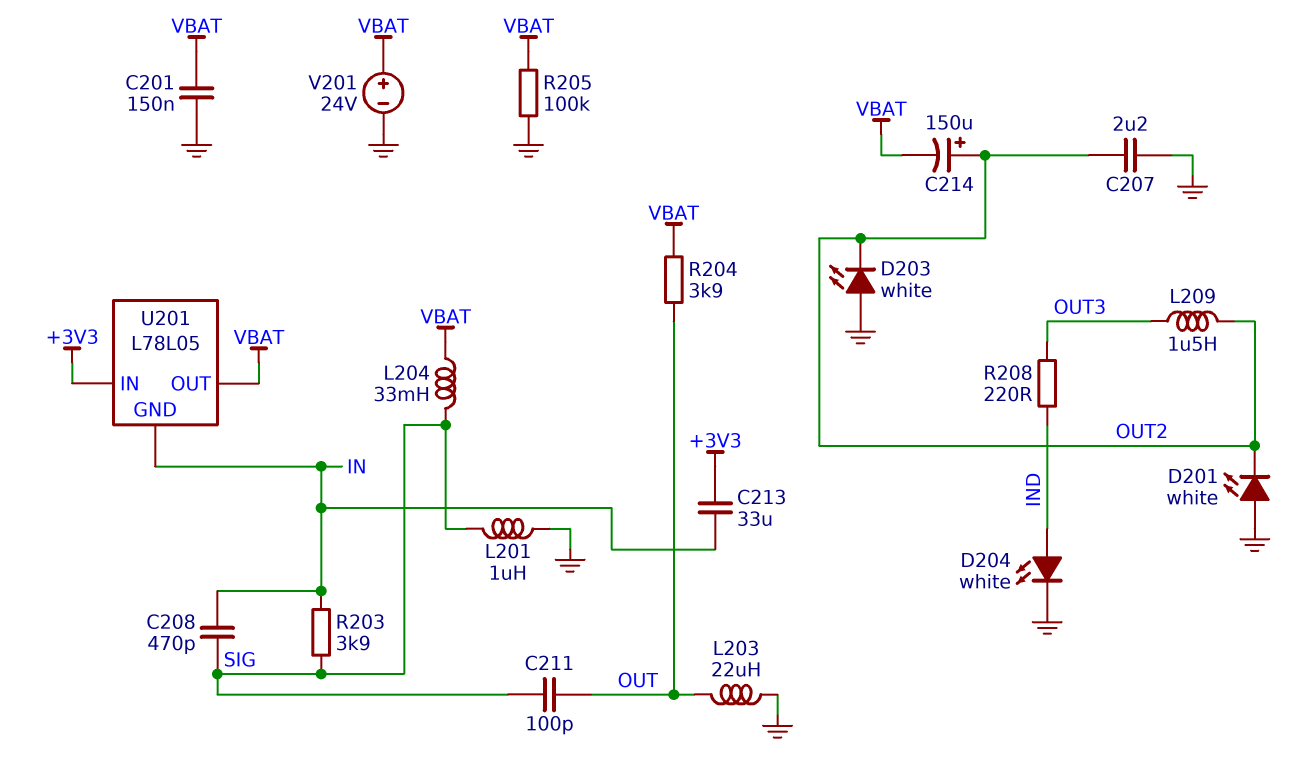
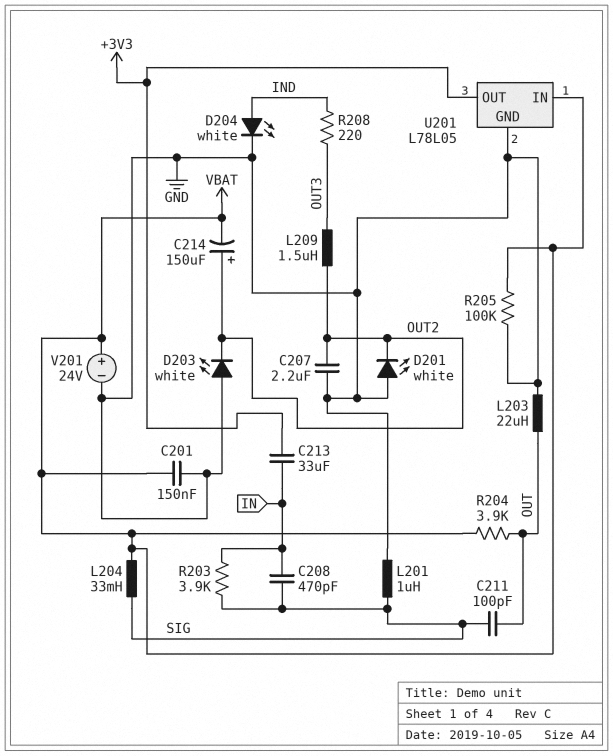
U201 pin GND: IN -> GND
U201 pin IN: +3V3 -> VBAT
U201 pin OUT: VBAT -> +3V3

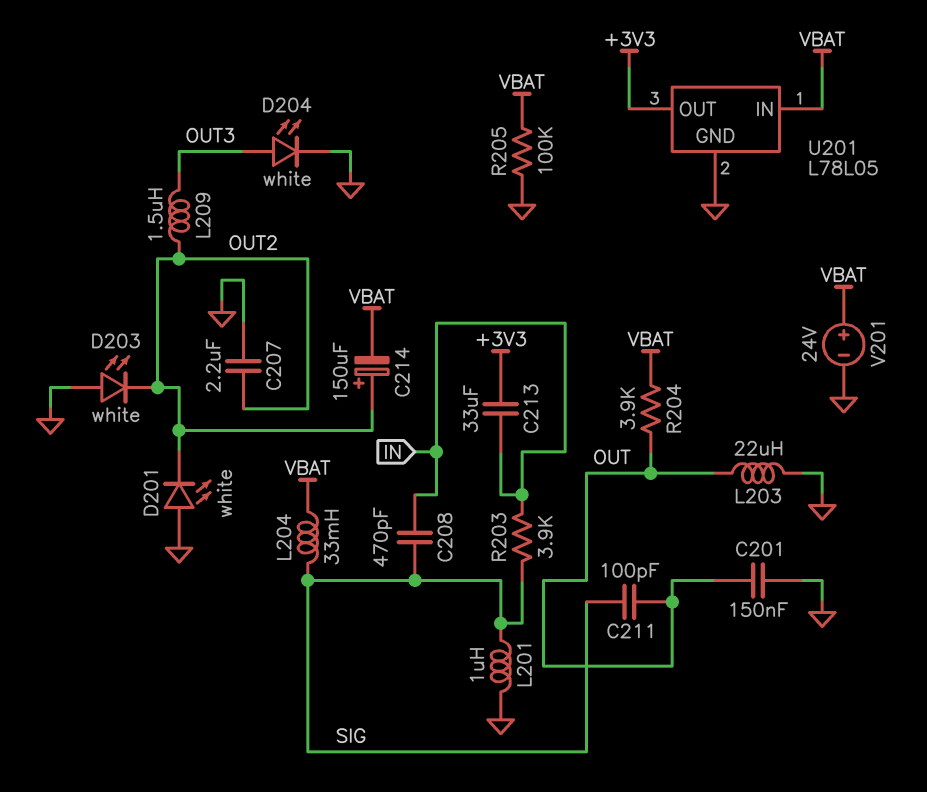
C201: 150nF (GND, VBAT) -> 150nF (GND, OUT)
D204: LED white (A IND, K GND) -> LED white (A OUT3, K GND)
R208: 220 (IND, OUT3) -> none

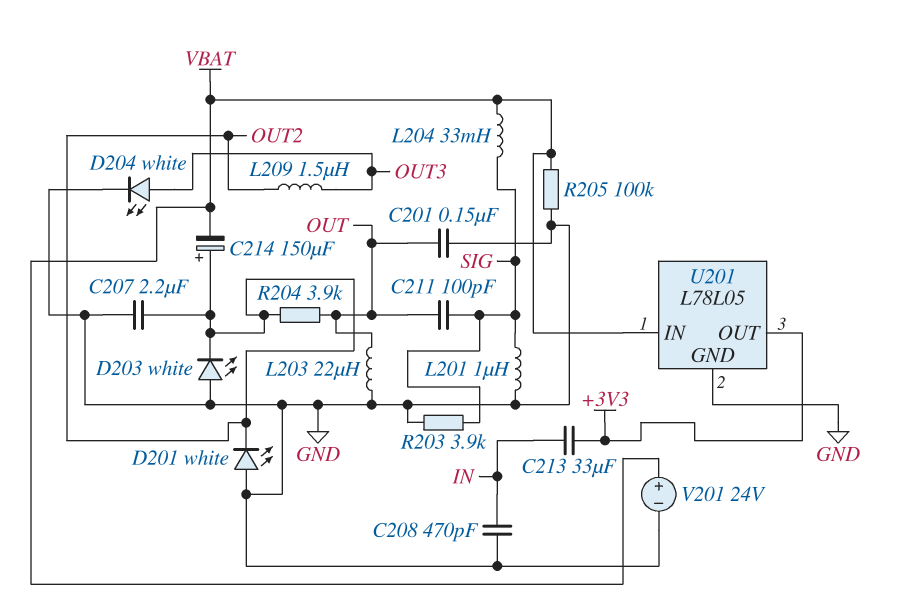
C208: 470pF (IN, SIG) -> 470pF (GND, IN)
R203: 3.9k (IN, SIG) -> 3.9k (GND, SIG)
R204: 3.9k (OUT, VBAT) -> 3.9k (OUT, OUT2)

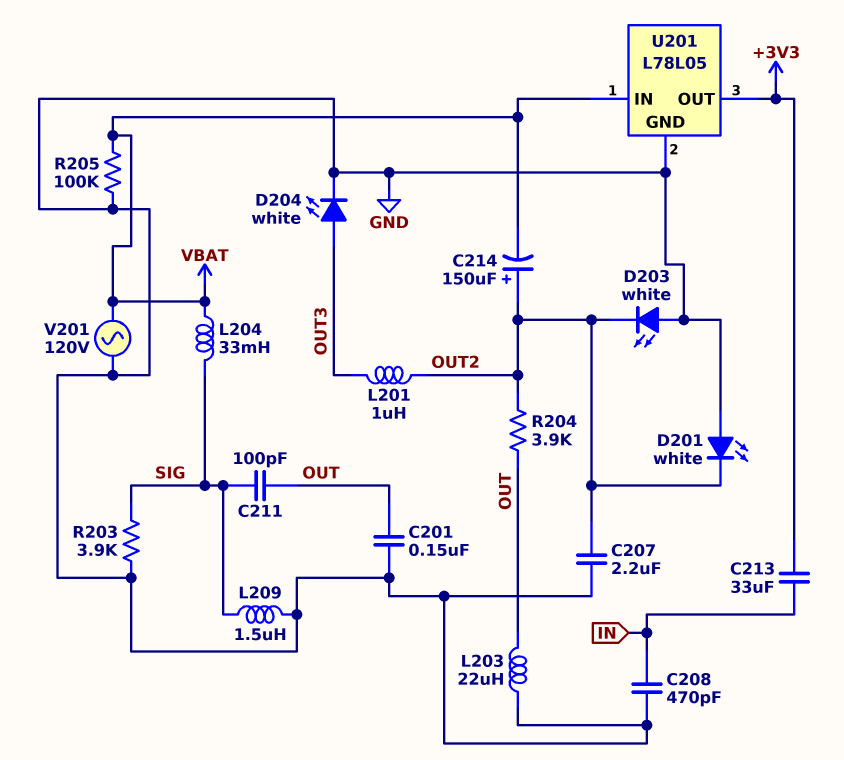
L201: 1uH (GND, SIG) -> 1uH (OUT2, OUT3)
L209: 1.5uH (OUT2, OUT3) -> 1.5uH (GND, SIG)
V201: 24V (plus VBAT, minus GND) -> AC 120V (GND, VBAT)

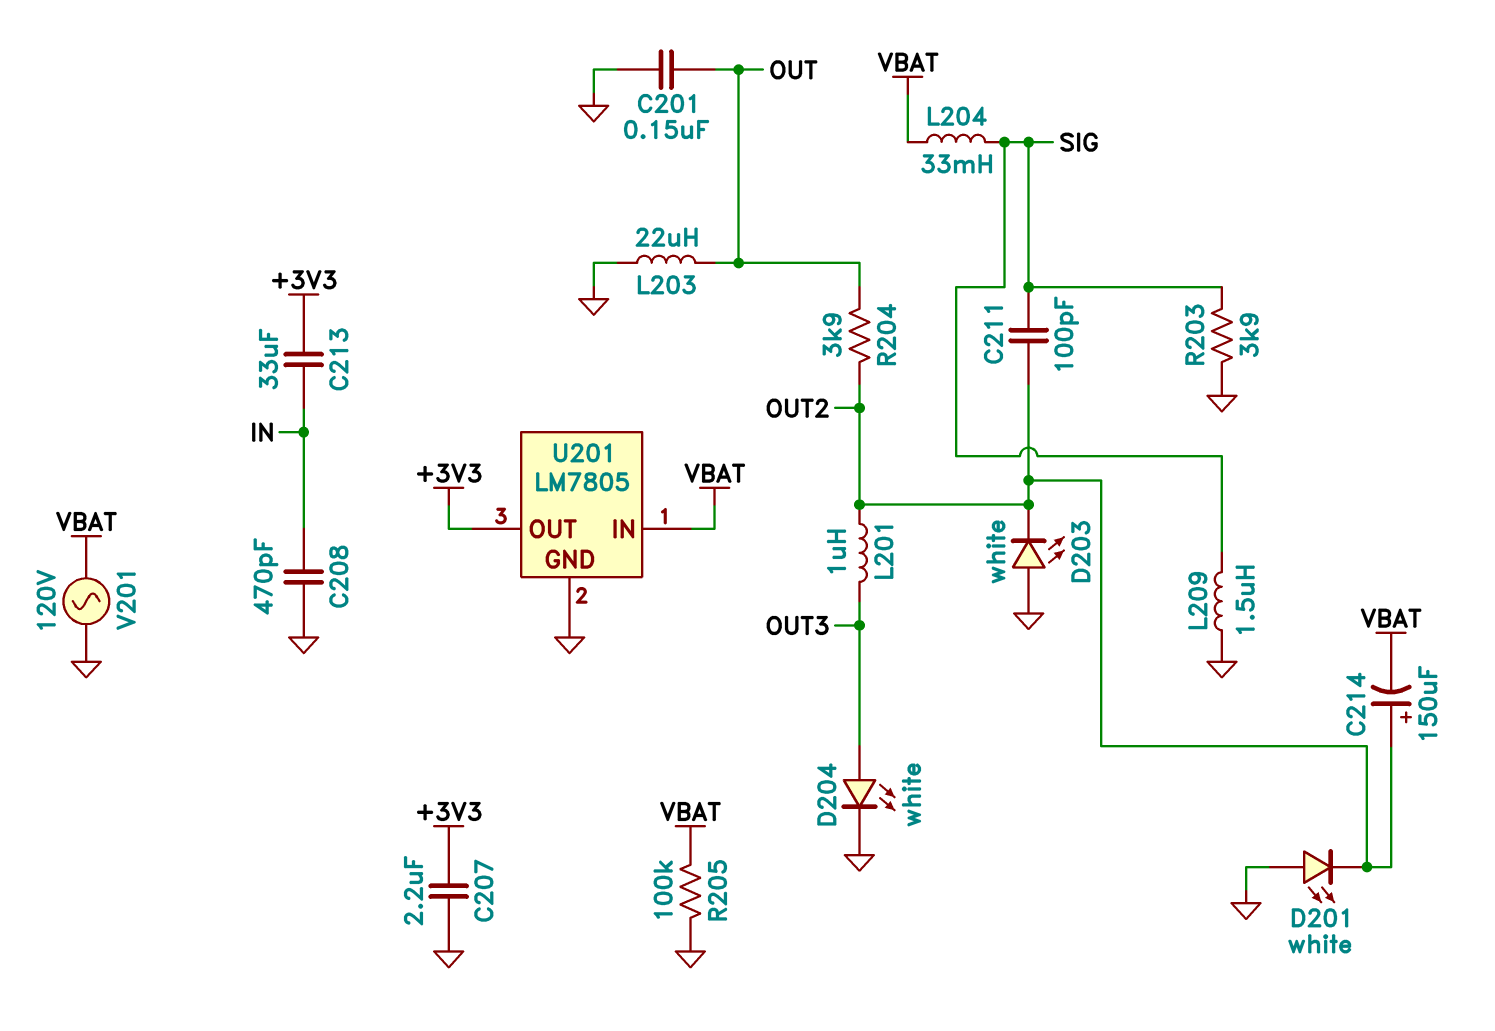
C207: 2.2uF (GND, OUT2) -> 2.2uF (+3V3, GND)
C211: 100pF (OUT, SIG) -> 100pF (OUT2, SIG)
U201: L78L05 -> LM7805

